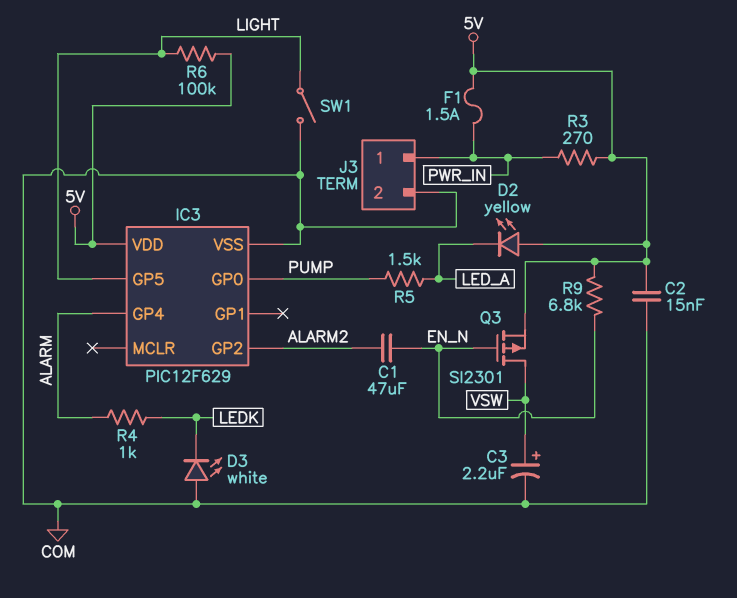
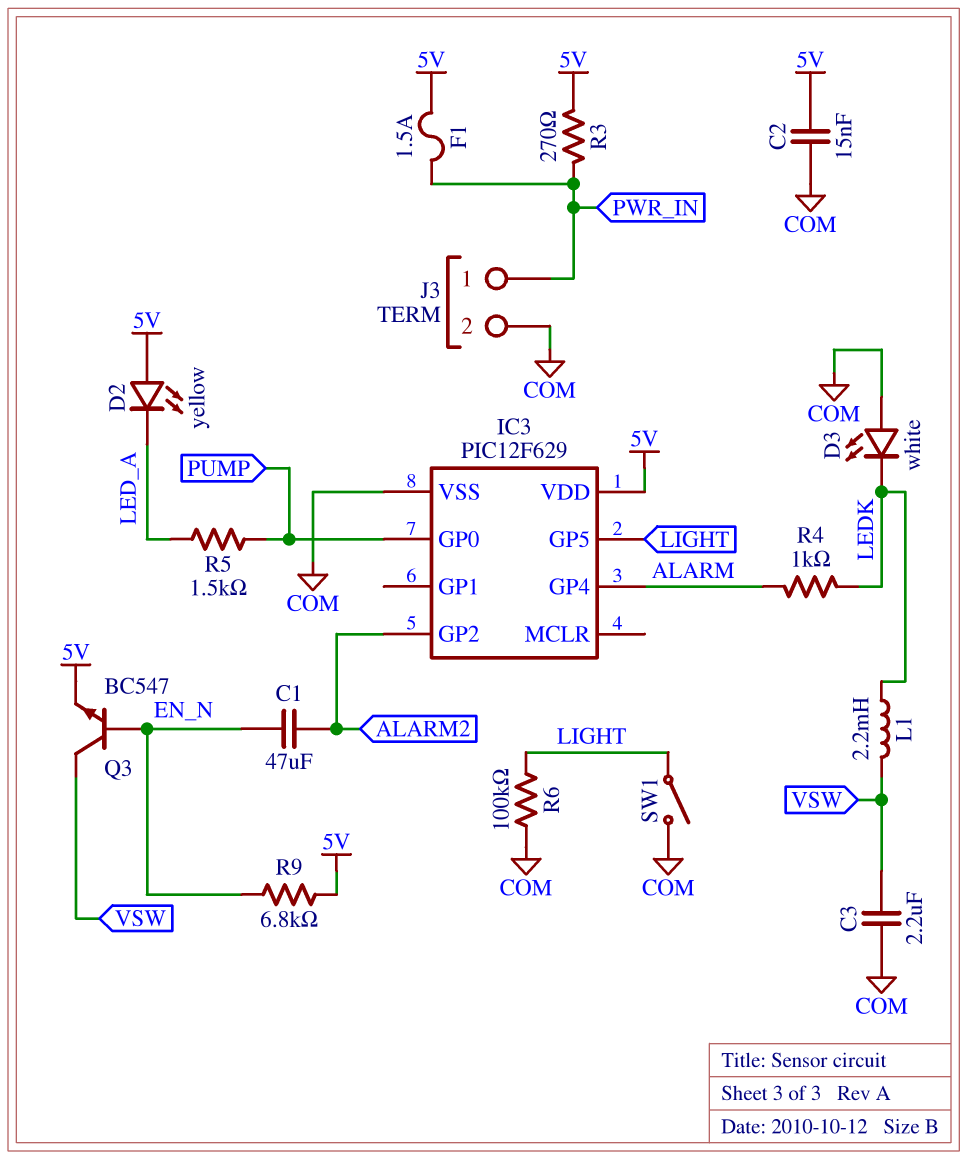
C3: 2.2uF (plus VSW, minus COM) -> 2.2uF (COM, VSW)
L1: none -> 2.2mH (LEDK, VSW)
Q3: PMOS SI2301 (G EN_N, D VSW, S 5V) -> NPN BC547 (B EN_N, C VSW, E 5V)
R6: 100k (5V, LIGHT) -> 100k (COM, LIGHT)

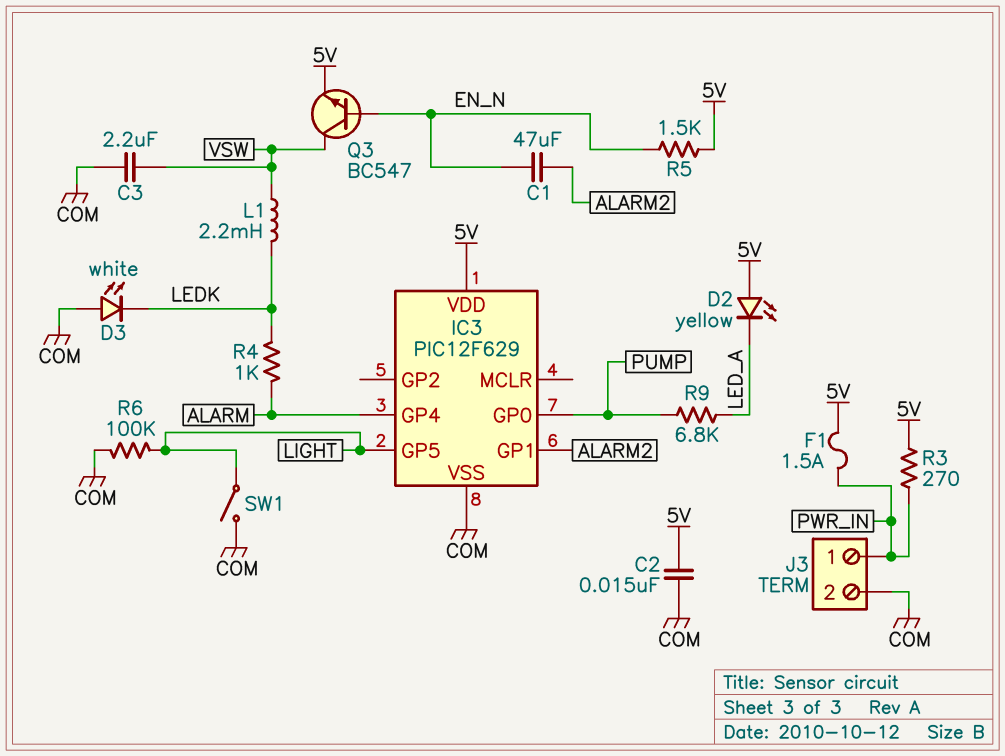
IC3 pin GP1: none -> ALARM2
IC3 pin GP2: ALARM2 -> none
R5: 1.5k (LED_A, PUMP) -> 1.5k (5V, EN_N)
R9: 6.8k (5V, EN_N) -> 6.8k (LED_A, PUMP)

